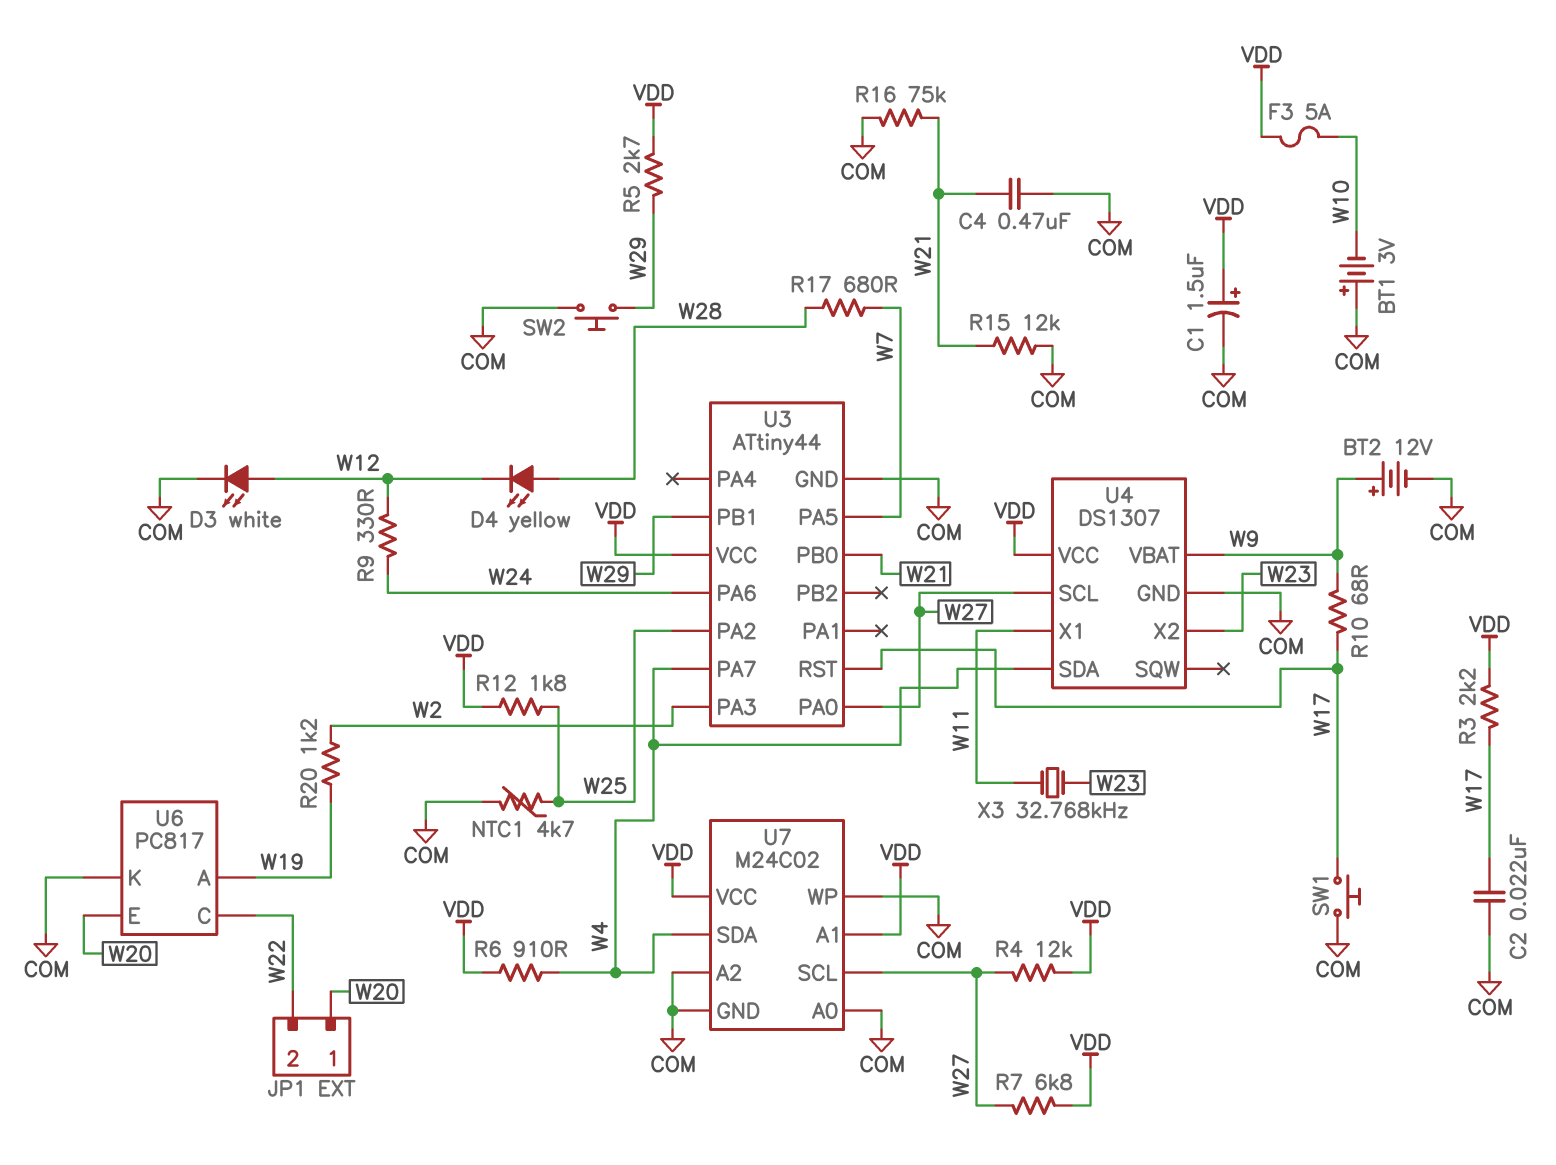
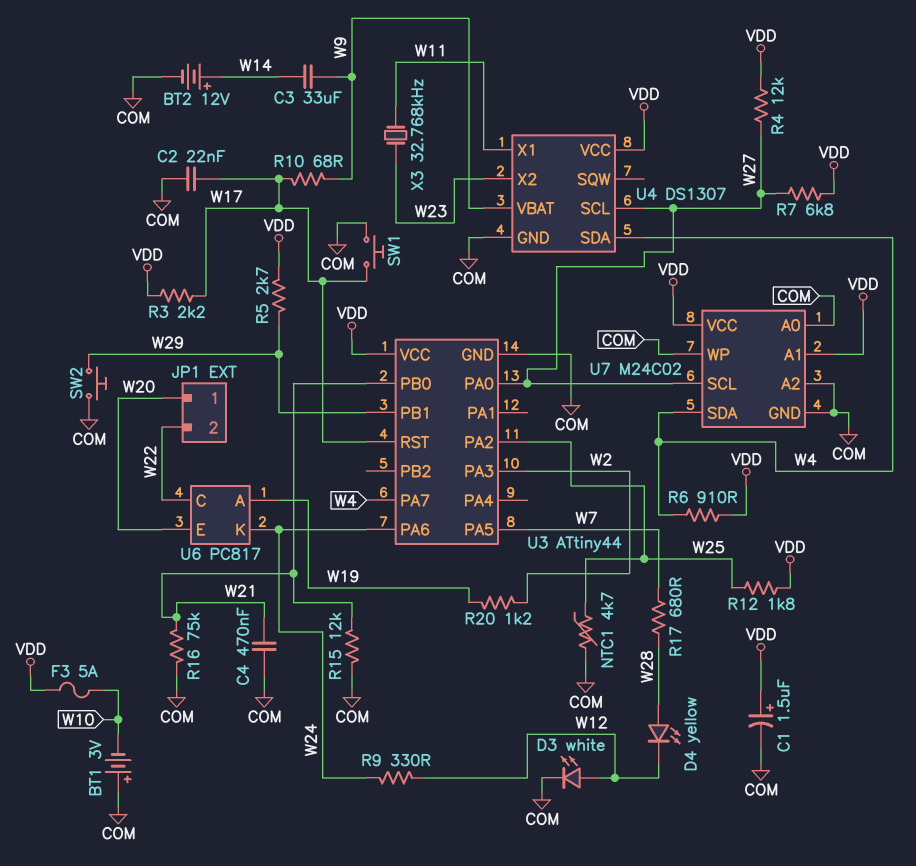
BT2: 12V (plus W9, minus COM) -> 12V (plus W14, minus COM)
C3: none -> 33uF (W9, W14)
U6 pin K: COM -> W24

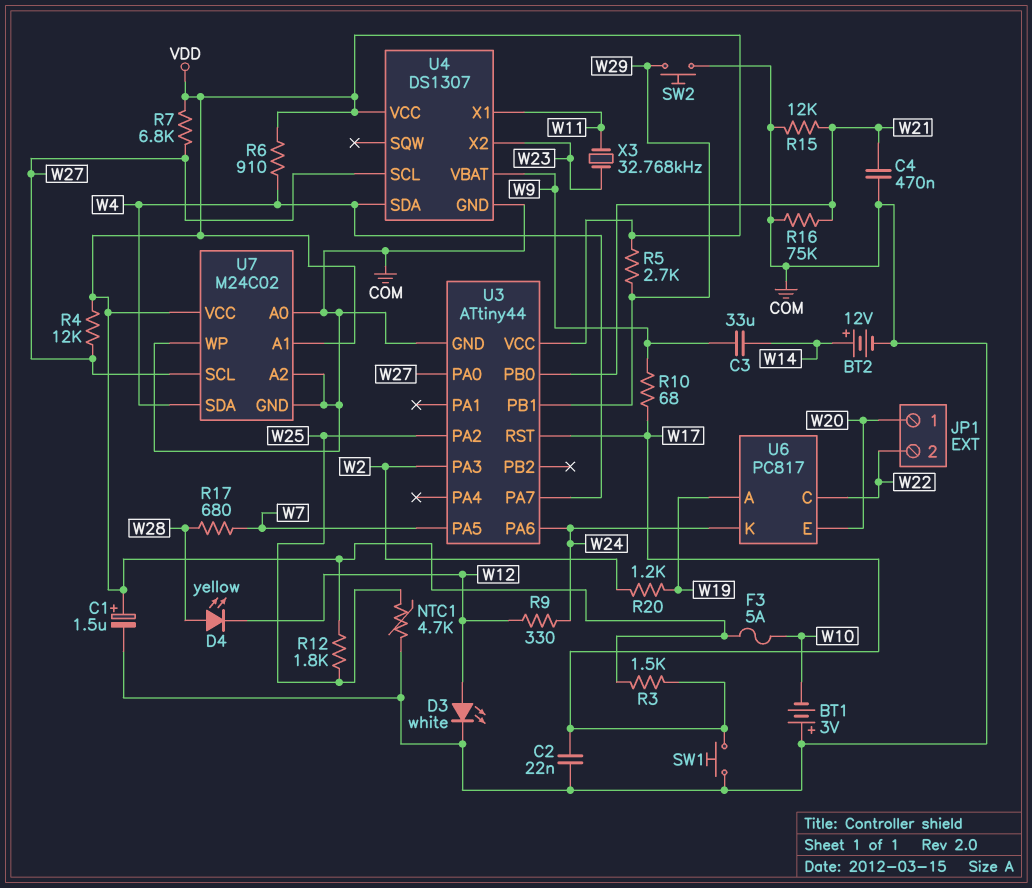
R3: 2.2k (VDD, W17) -> 1.5k (VDD, W17)

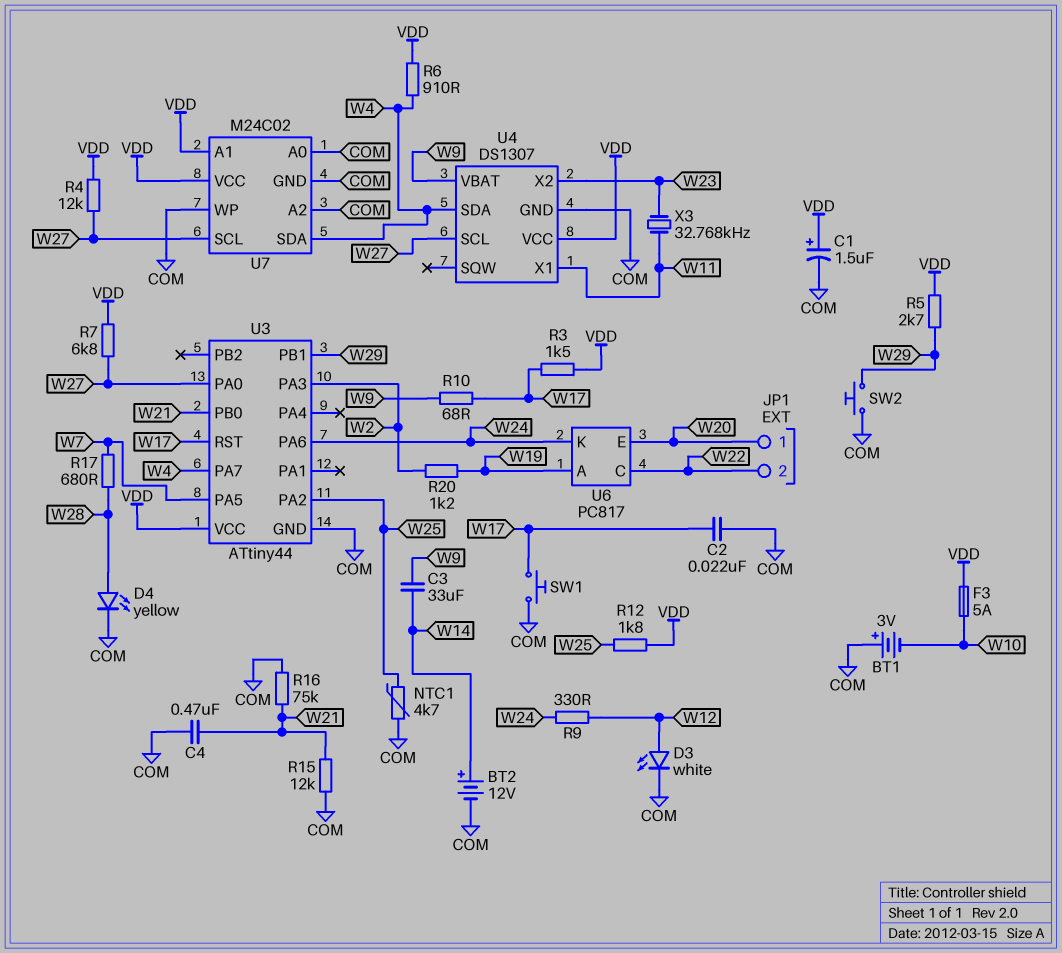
D4: LED yellow (A W28, K W12) -> LED yellow (A W28, K COM)

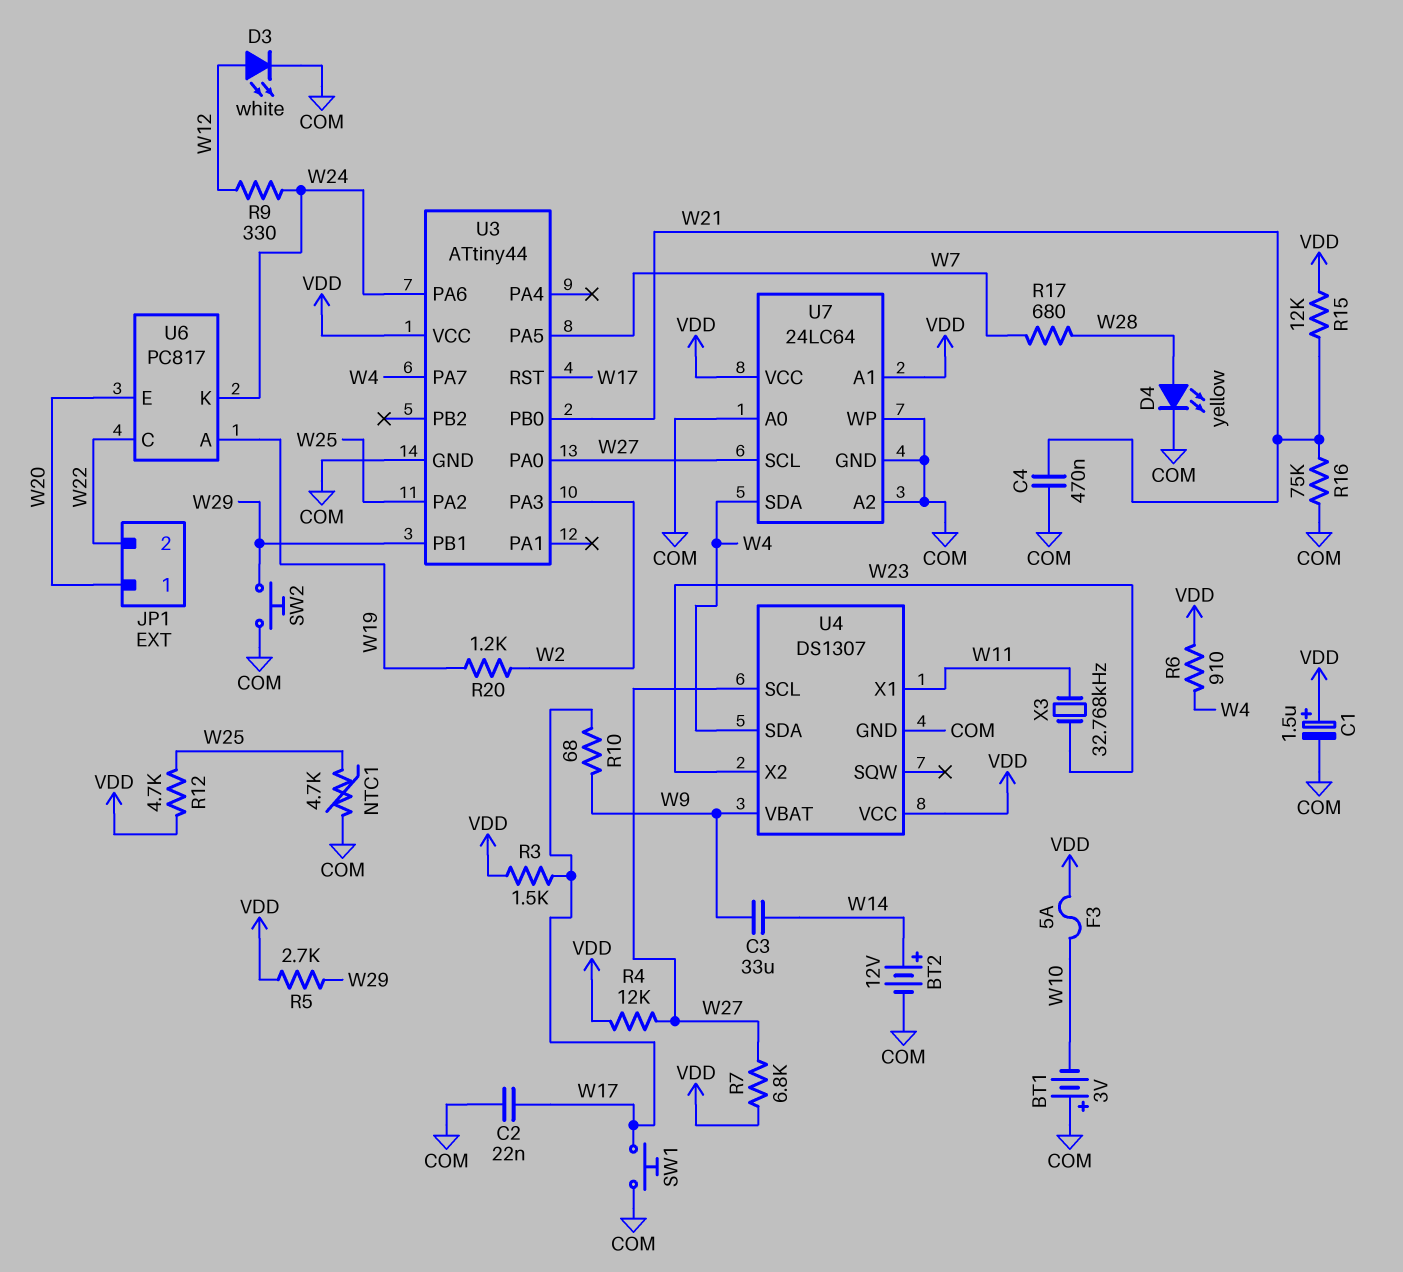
R12: 1.8k (VDD, W25) -> 4.7k (VDD, W25)
R15: 12k (COM, W21) -> 12k (VDD, W21)
U7: M24C02 -> 24LC64

